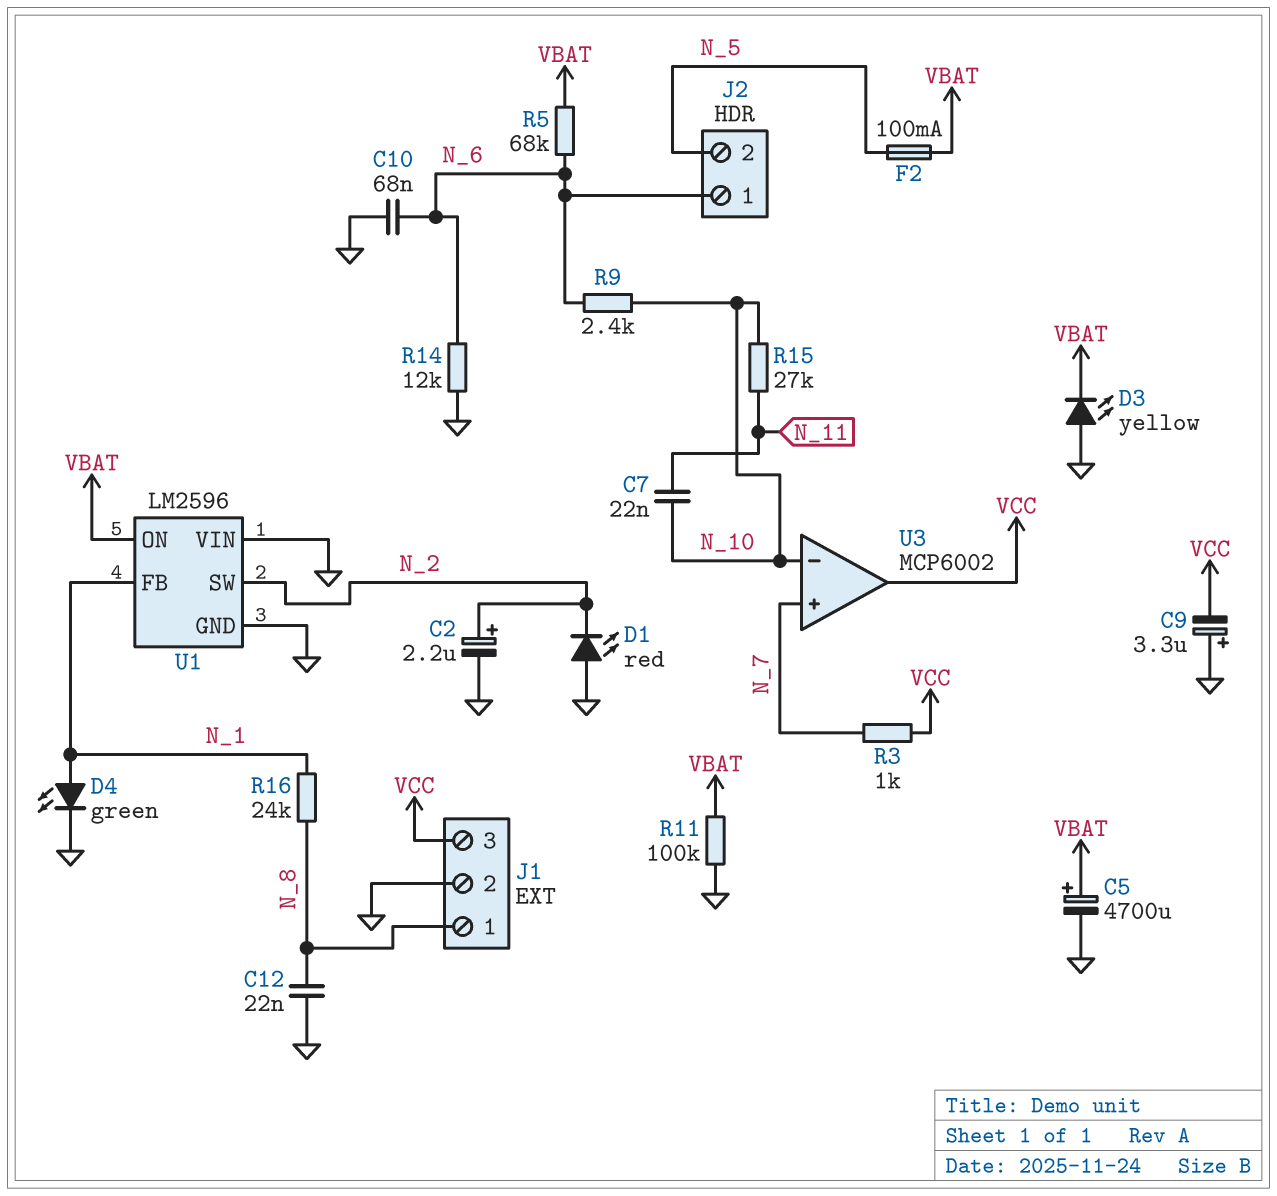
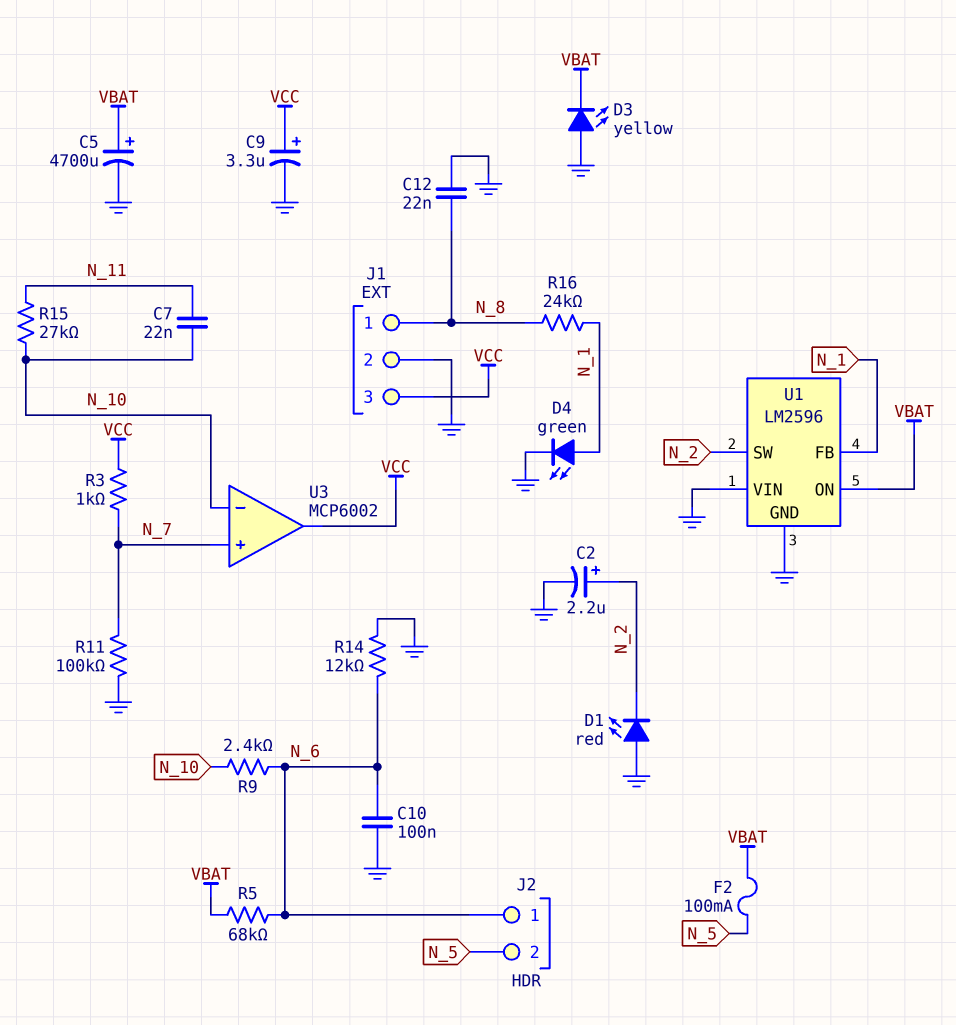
C9: 3.3uF (plus GND, minus VCC) -> 3.3uF (plus VCC, minus GND)
C10: 68nF (GND, N_6) -> 100nF (GND, N_6)
R11: 100k (GND, VBAT) -> 100k (GND, N_7)

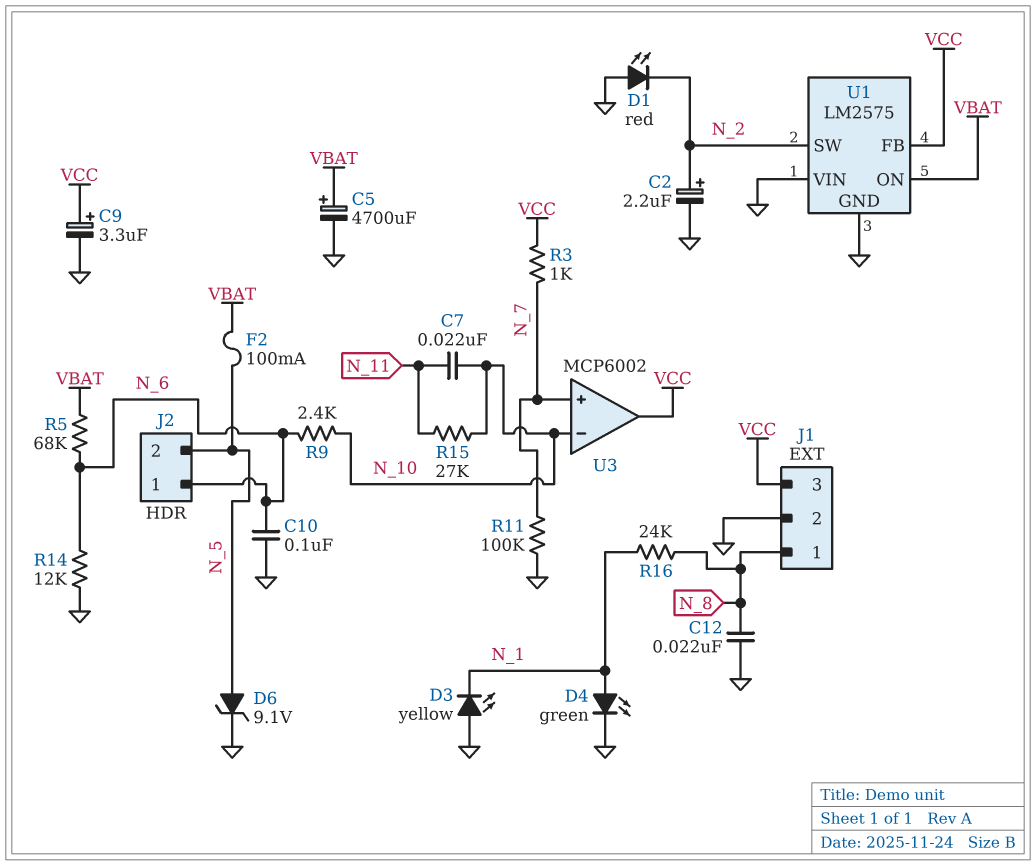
D3: LED yellow (A GND, K VBAT) -> LED yellow (A GND, K N_1)
D6: none -> zener 9.1V (A N_5, K GND)
U1: LM2596 -> LM2575
U1 pin FB: N_1 -> VCC

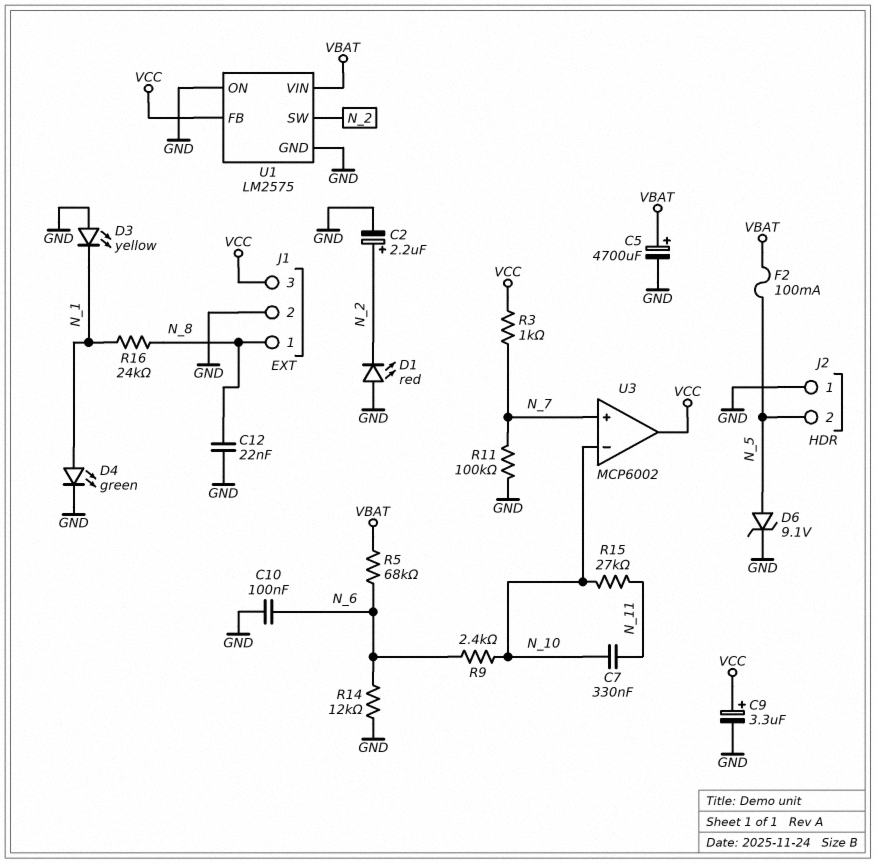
C7: 22nF (N_10, N_11) -> 330nF (N_10, N_11)
J2 pin 1: N_6 -> GND
U1 pin ON: VBAT -> GND
U1 pin VIN: GND -> VBAT

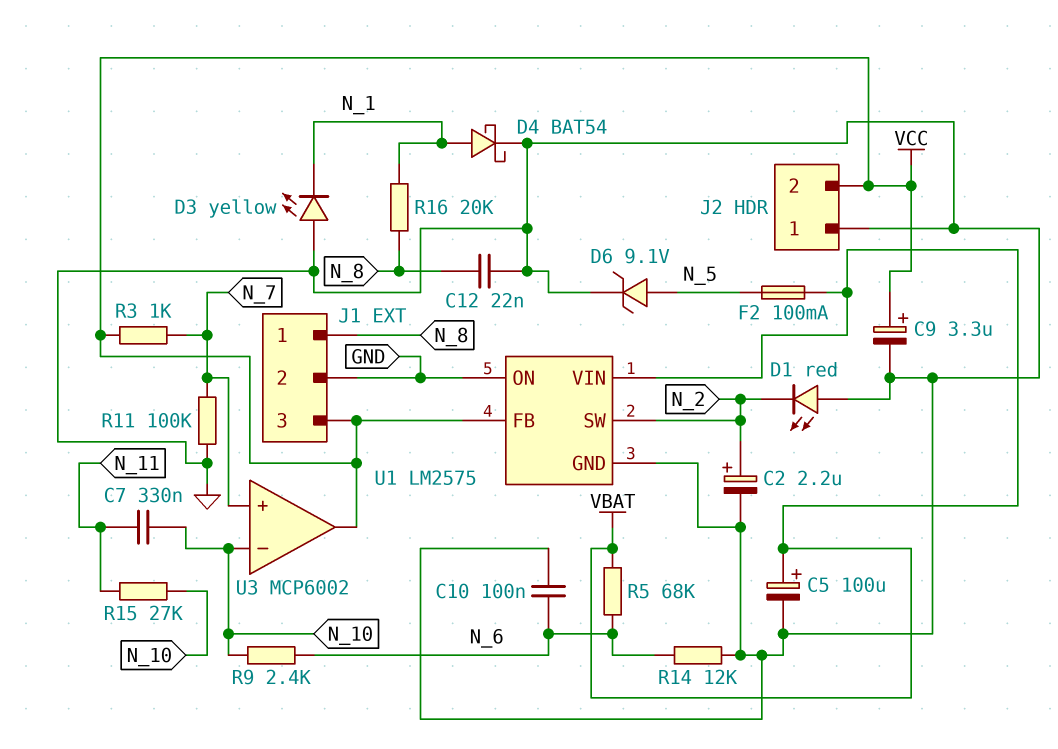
C5: 4700uF (plus VBAT, minus GND) -> 100uF (plus VBAT, minus GND)
D4: LED green (A N_1, K GND) -> schottky BAT54 (A N_1, K GND)
J2 pin 2: N_5 -> VCC
R16: 24k (N_1, N_8) -> 20k (N_1, N_8)

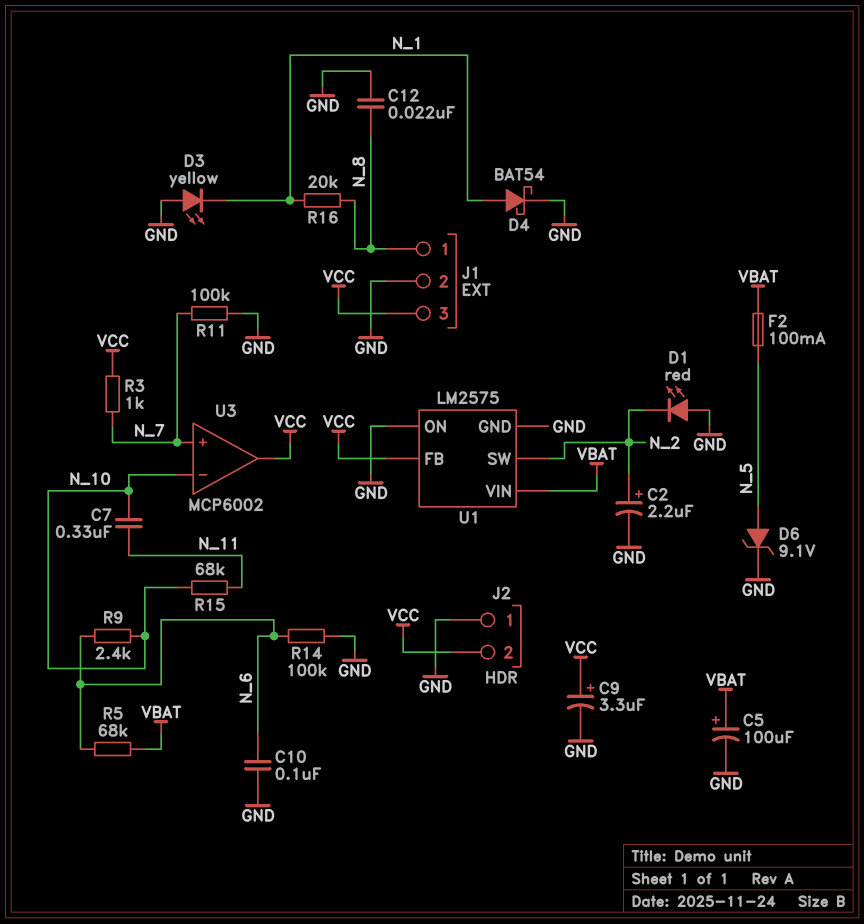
R14: 12k (GND, N_6) -> 100k (GND, N_6)
R15: 27k (N_10, N_11) -> 68k (N_10, N_11)

